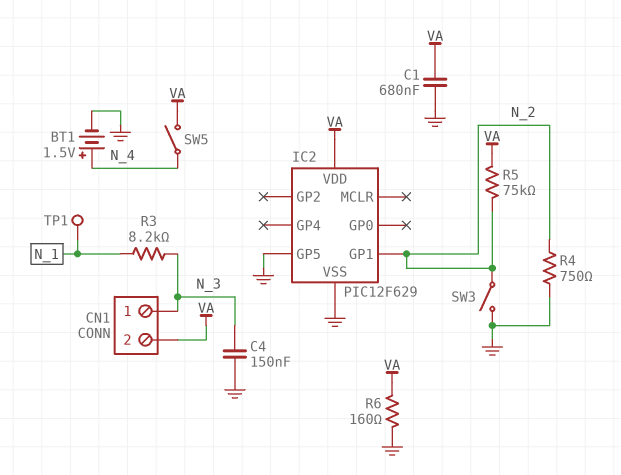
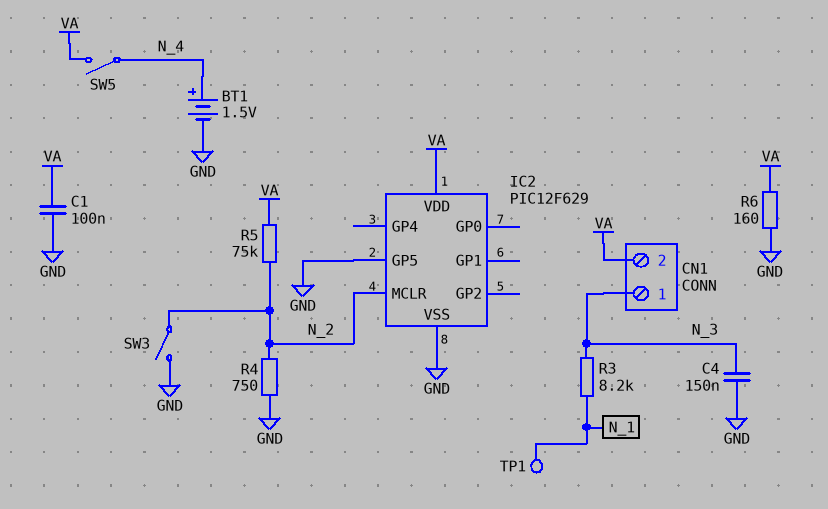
C1: 680nF (GND, VA) -> 100nF (GND, VA)
IC2 pin GP1: N_2 -> none
IC2 pin MCLR: none -> N_2

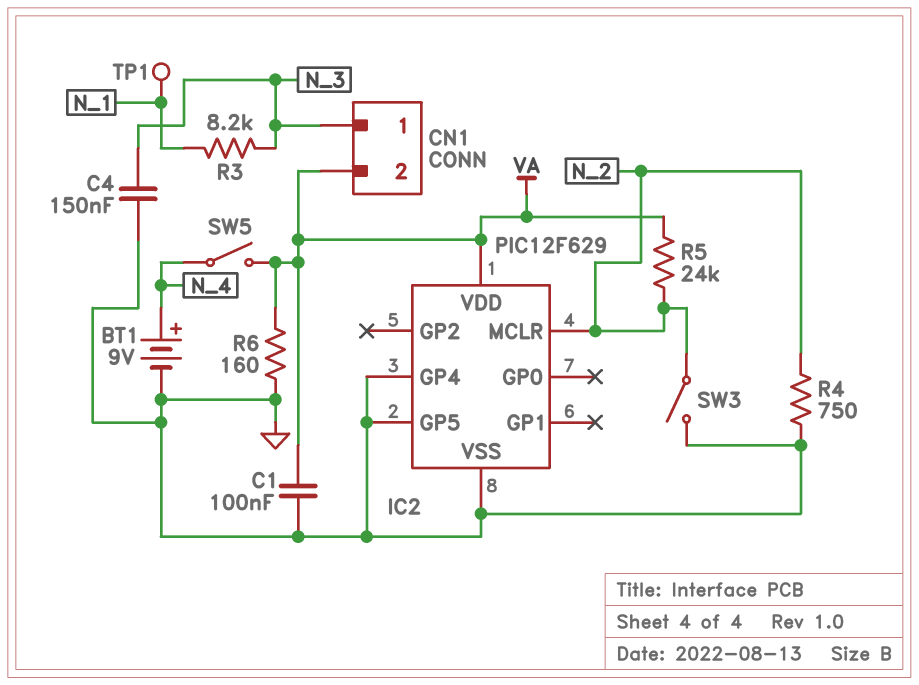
BT1: 1.5V (plus N_4, minus GND) -> 9V (plus N_4, minus GND)
IC2 pin GP4: none -> GND
R5: 75k (N_2, VA) -> 24k (N_2, VA)

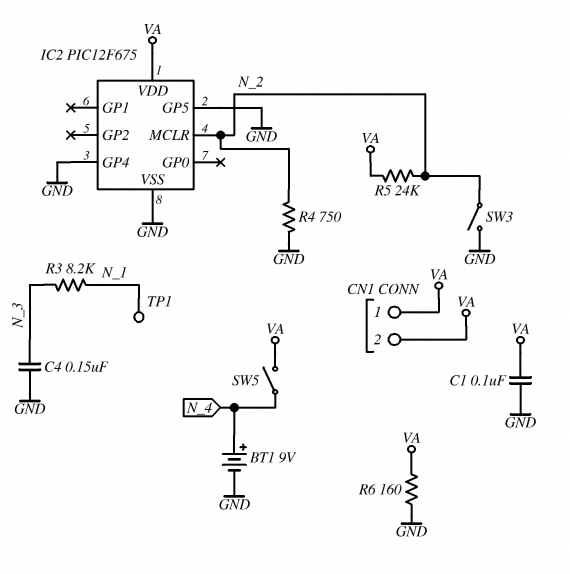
CN1 pin 1: N_3 -> VA
IC2: PIC12F629 -> PIC12F675

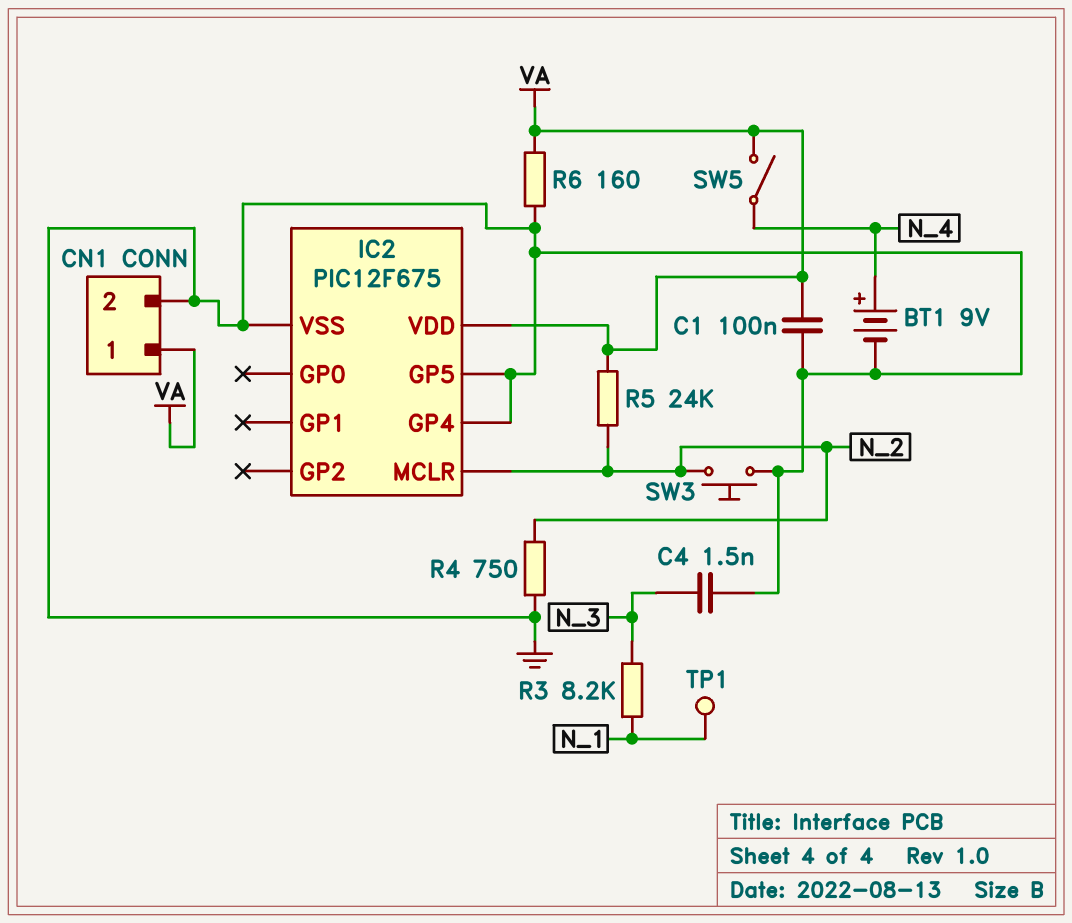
C4: 150nF (GND, N_3) -> 1.5nF (GND, N_3)
CN1 pin 2: VA -> GND
SW3: switch (GND, N_2) -> button (GND, N_2)

